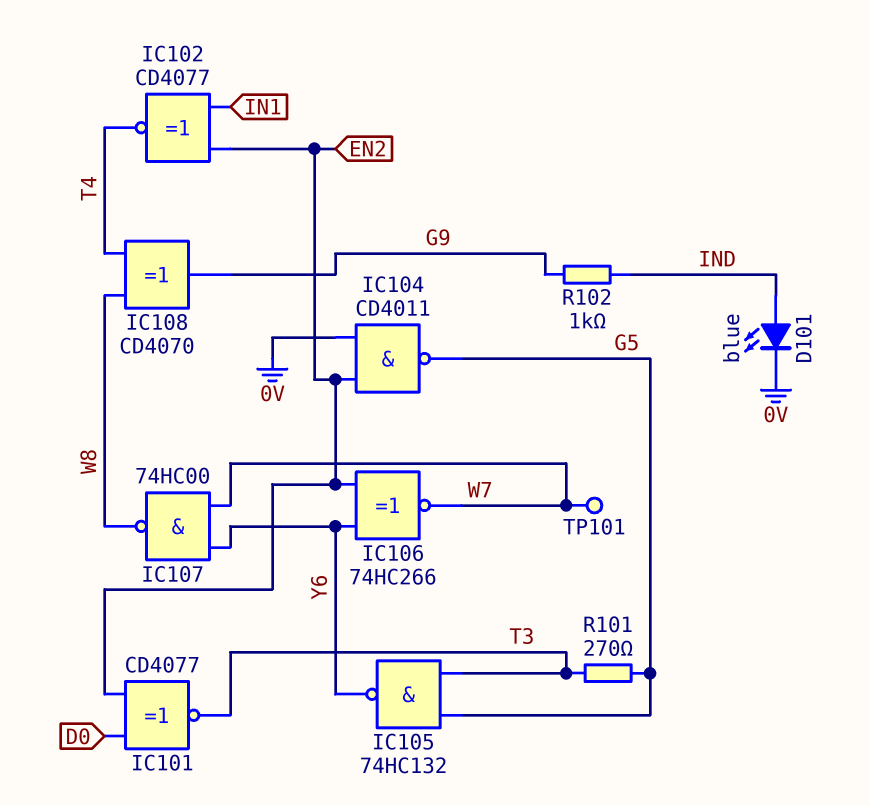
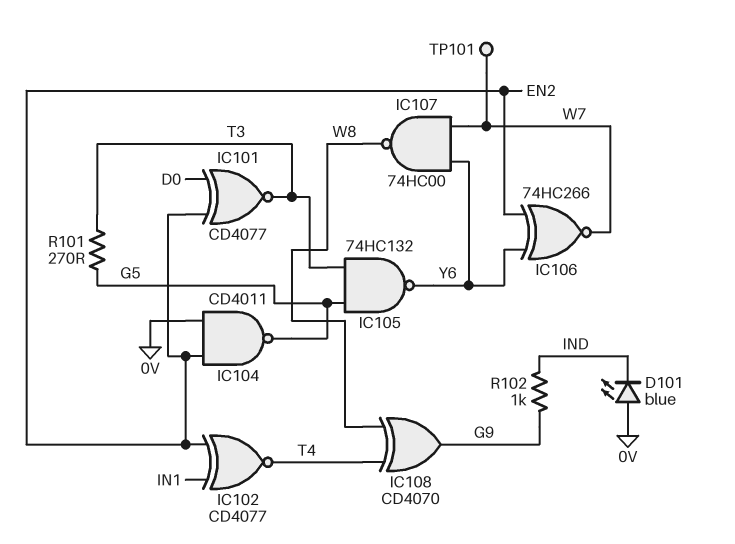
D101: LED blue (A IND, K 0V) -> LED blue (A 0V, K IND)

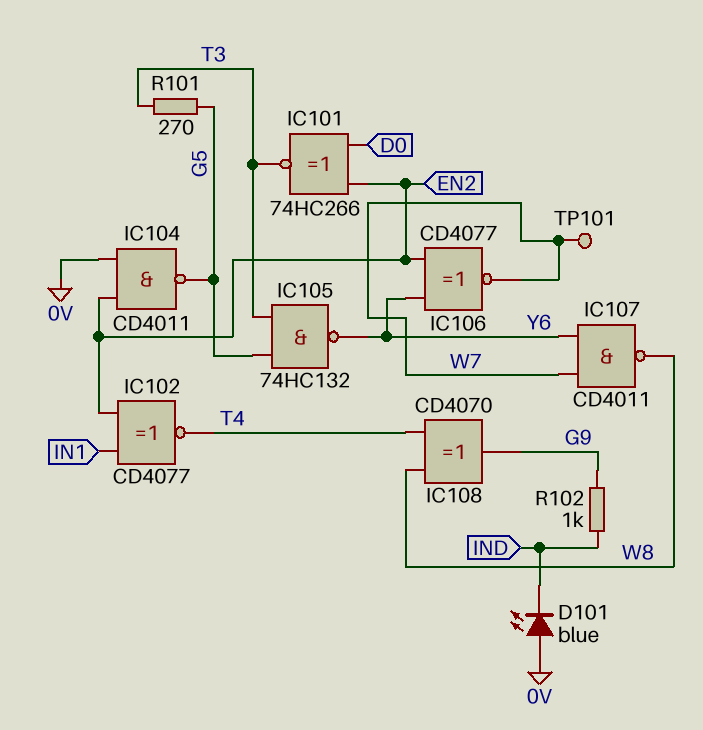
IC101: XNOR CD4077 (in D0, in EN2, out T3) -> XNOR 74HC266 (in D0, in EN2, out T3)
IC106: XNOR 74HC266 (in EN2, in Y6, out W7) -> XNOR CD4077 (in EN2, in Y6, out W7)
IC107: NAND 74HC00 (in W7, in Y6, out W8) -> NAND CD4011 (in W7, in Y6, out W8)

